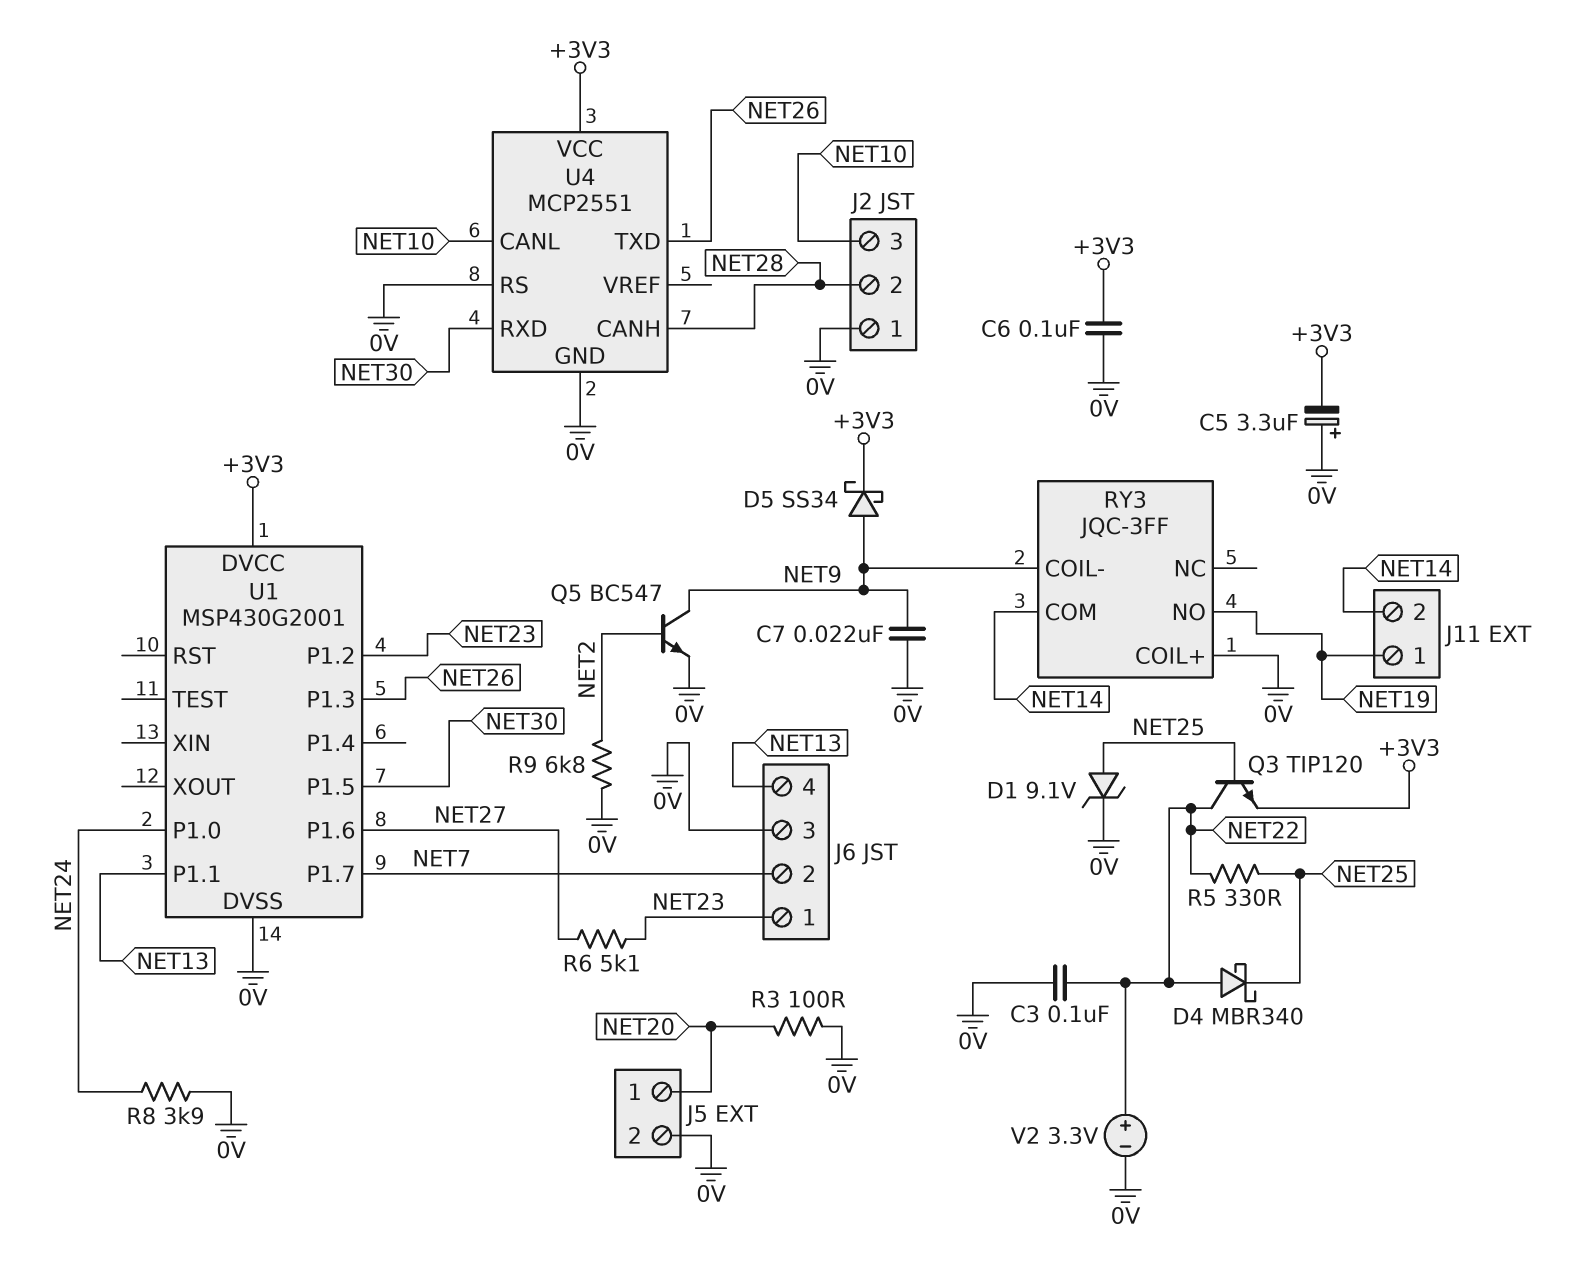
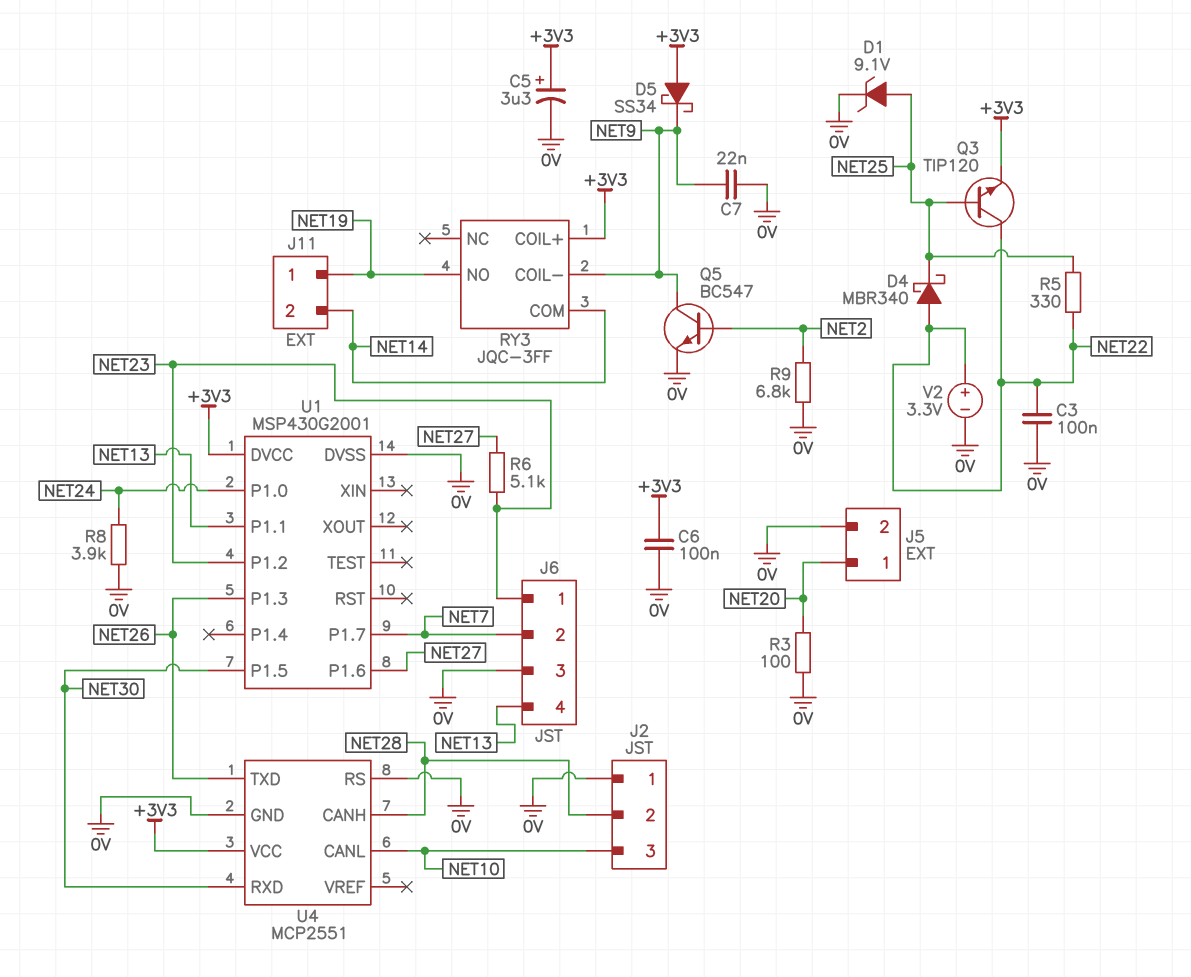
C5: 3.3uF (plus 0V, minus +3V3) -> 3.3uF (plus +3V3, minus 0V)
D5: schottky SS34 (A NET9, K +3V3) -> schottky SS34 (A +3V3, K NET9)
RY3 pin COIL+: 0V -> +3V3

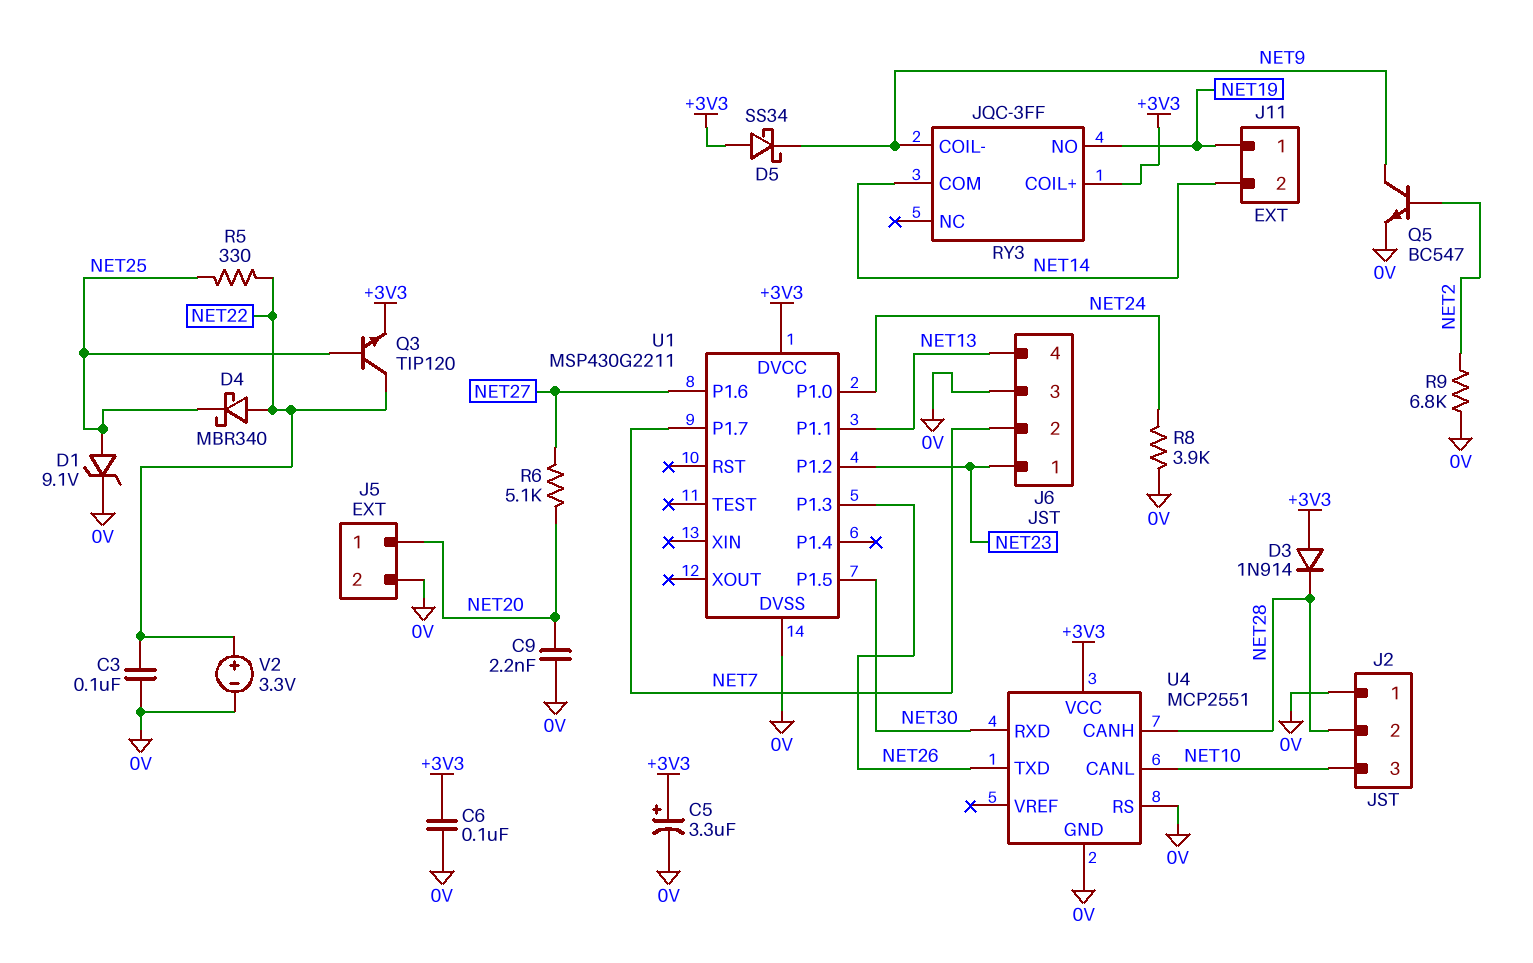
C7: 22nF (0V, NET9) -> none
C9: none -> 2.2nF (0V, NET20)
D3: none -> diode 1N914 (A +3V3, K NET28)
R3: 100 (0V, NET20) -> none
R6: 5.1k (NET23, NET27) -> 5.1k (NET20, NET27)
U1: MSP430G2001 -> MSP430G2211

